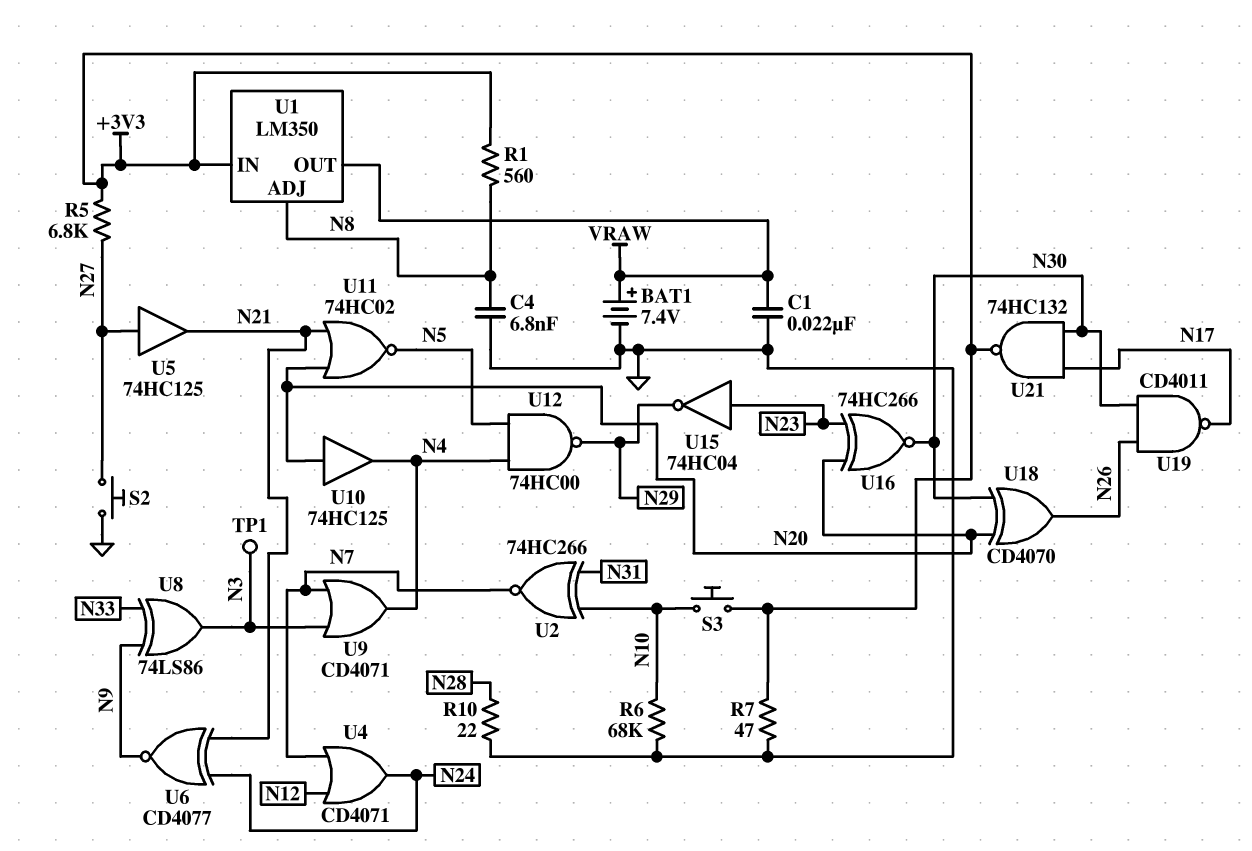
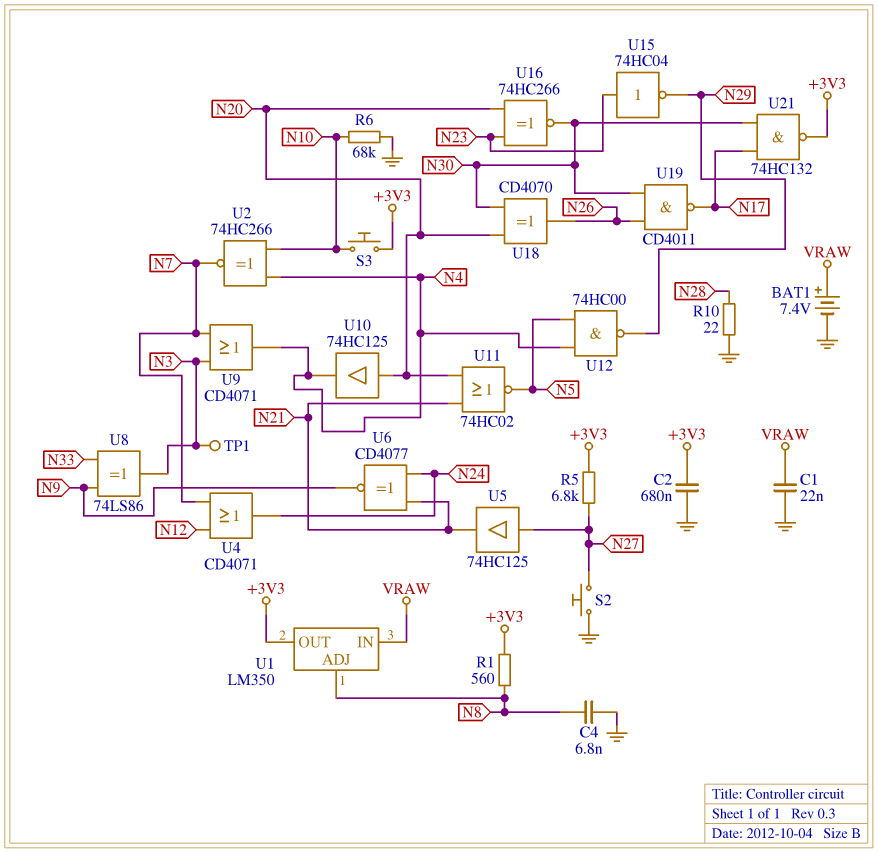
C2: none -> 680nF (+3V3, GND)
R7: 47 (+3V3, GND) -> none
U1 pin IN: +3V3 -> VRAW
U1 pin OUT: VRAW -> +3V3
U2: XNOR 74HC266 (in N10, in N31, out N7) -> XNOR 74HC266 (in N4, in N10, out N7)

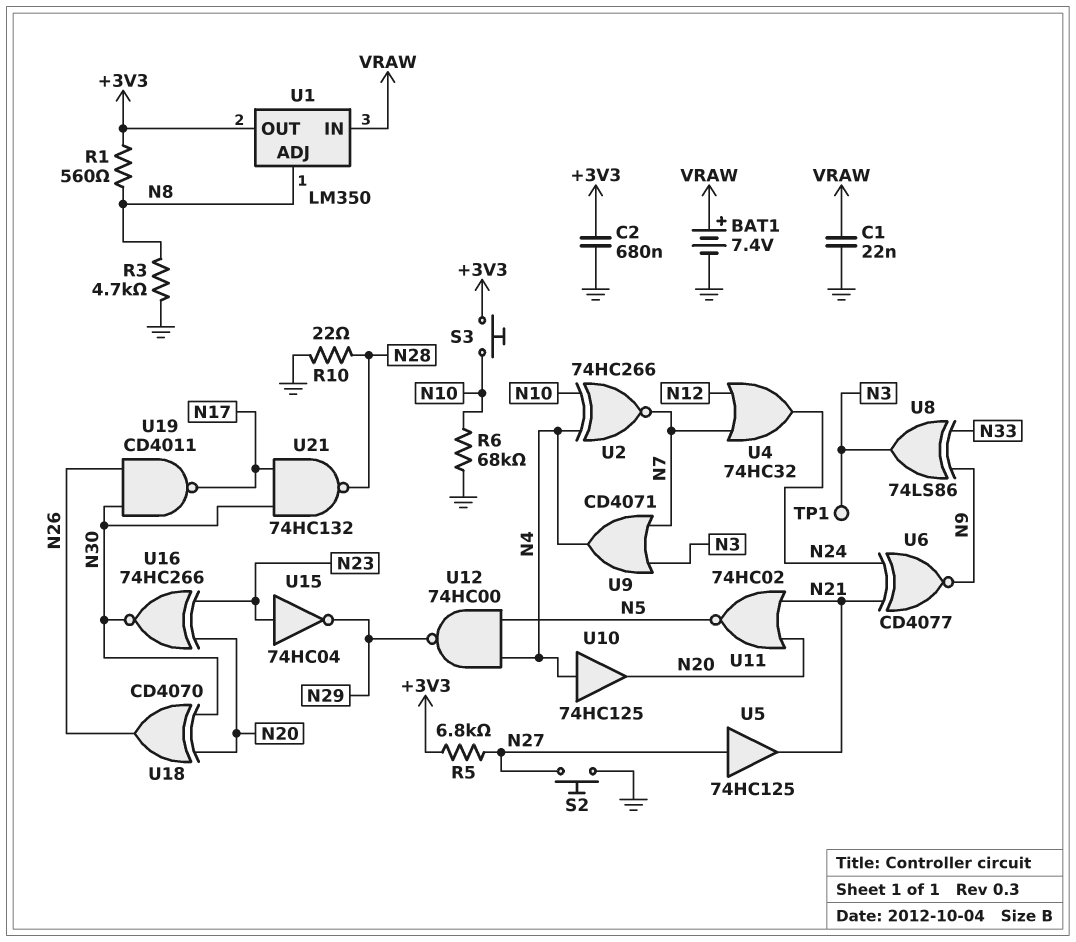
C4: 6.8nF (GND, N8) -> none
R3: none -> 4.7k (GND, N8)
U4: OR CD4071 (in N7, in N12, out N24) -> OR 74HC32 (in N7, in N12, out N24)
U10: buffer 74HC125 (in N20, out N4) -> buffer 74HC125 (in N4, out N20)
U21: NAND 74HC132 (in N17, in N30, out +3V3) -> NAND 74HC132 (in N17, in N30, out N28)

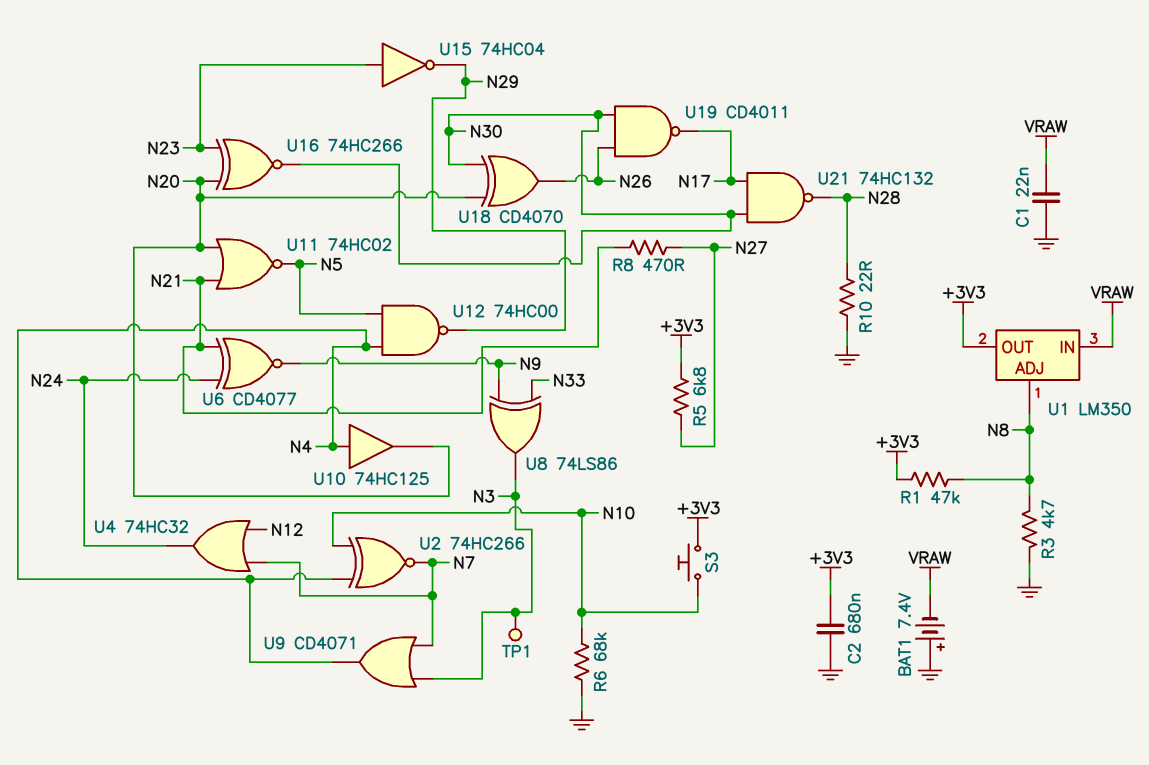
BAT1: 7.4V (plus VRAW, minus GND) -> 7.4V (plus GND, minus VRAW)
R1: 560 (+3V3, N8) -> 47k (+3V3, N8)
R8: none -> 470 (N21, N27)
S2: button (GND, N27) -> none
U5: buffer 74HC125 (in N27, out N21) -> none

